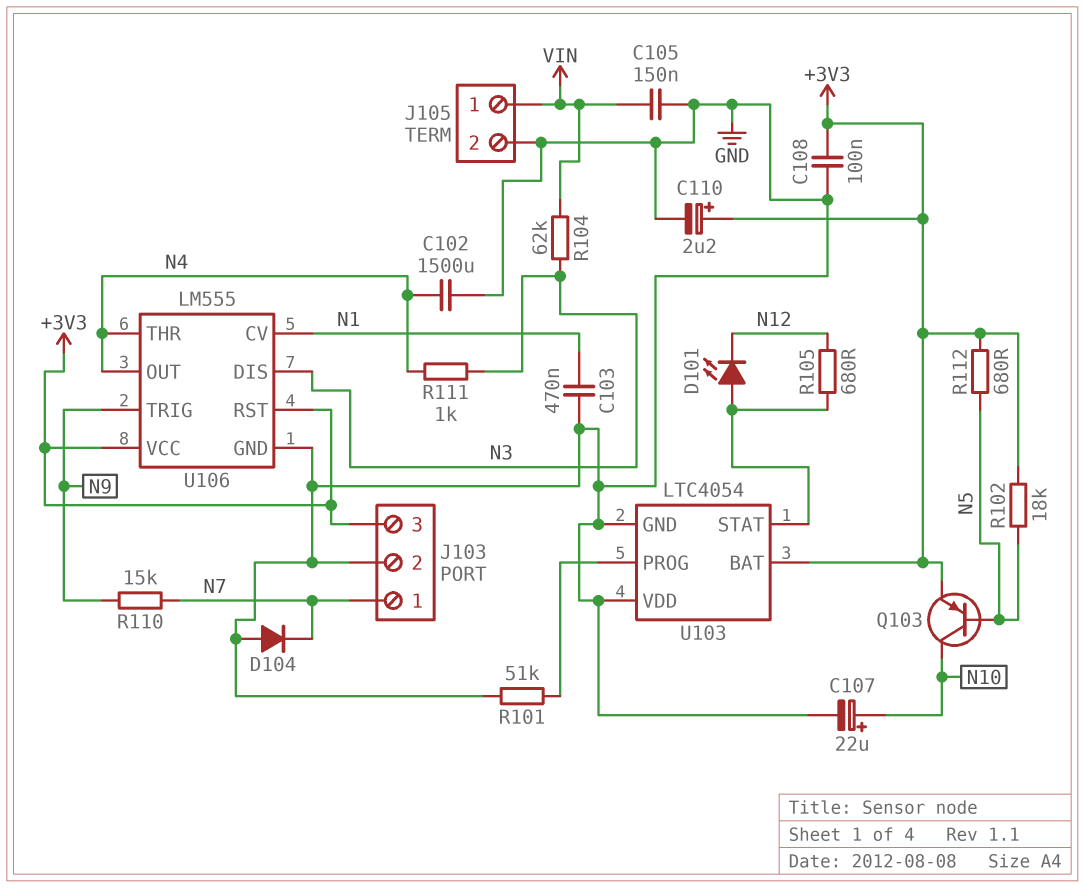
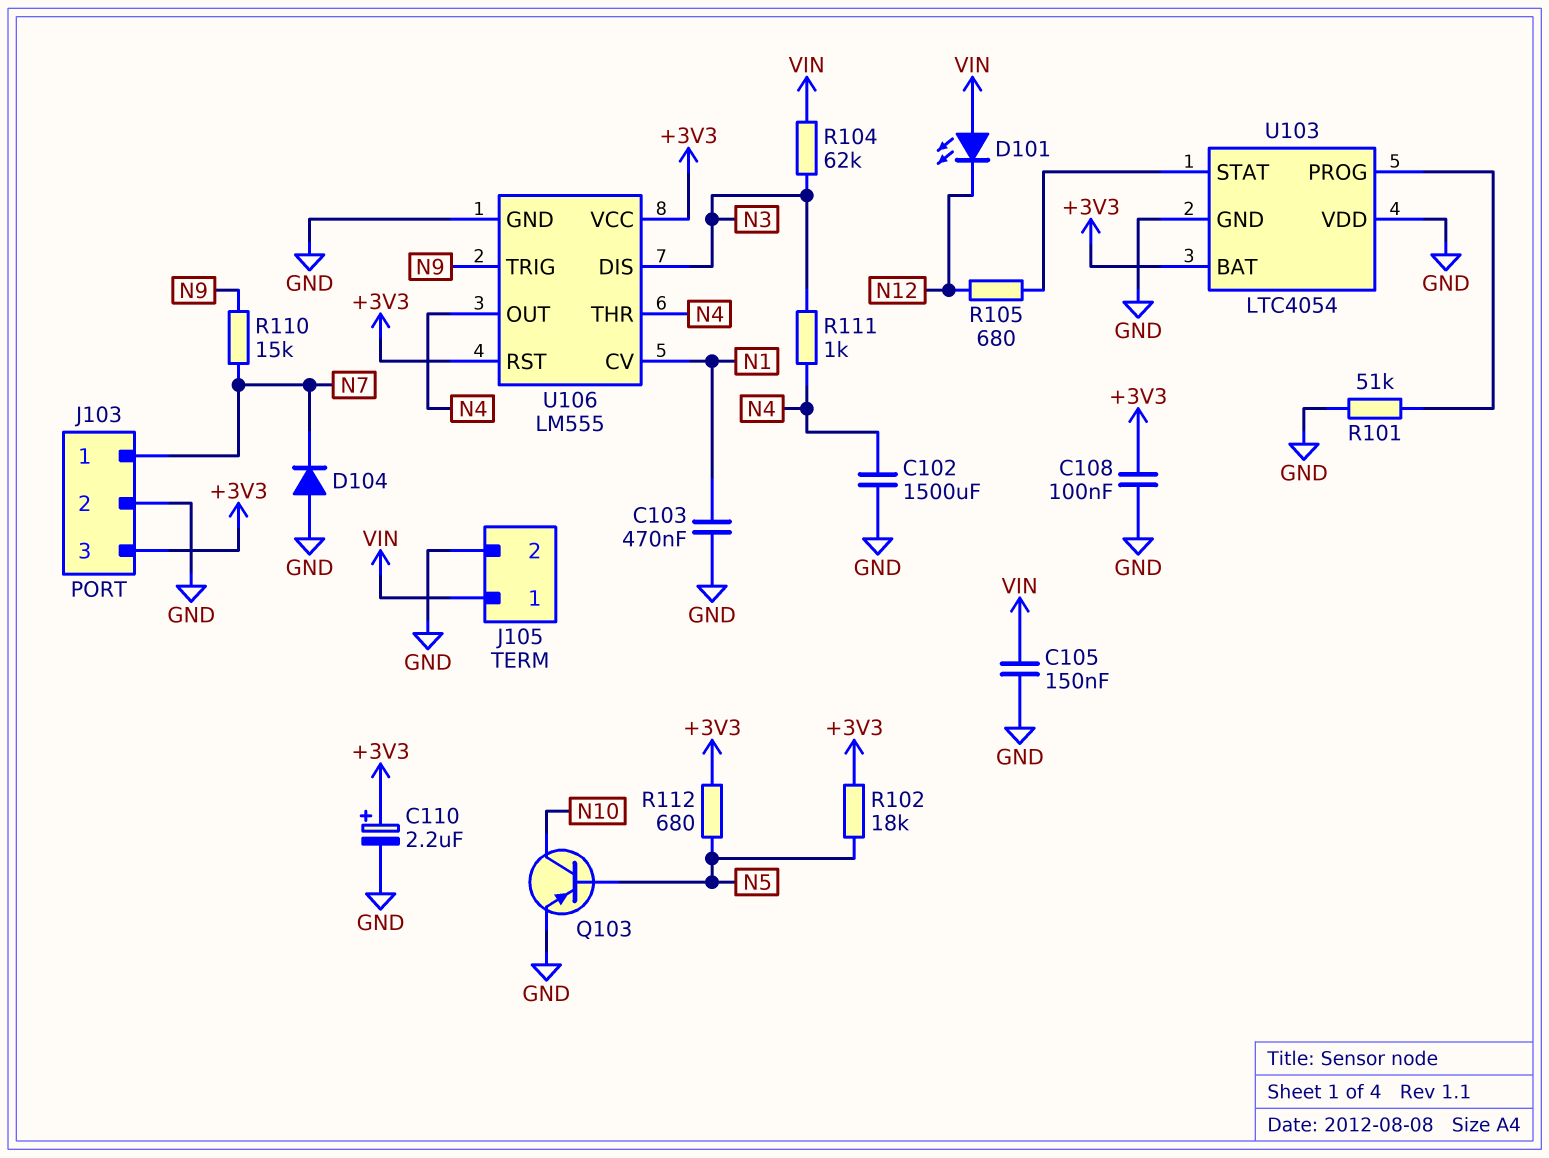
C107: 22uF (plus N10, minus GND) -> none
D101: LED (A U103/STAT, K N12) -> LED (A VIN, K N12)
Q103: PNP (B N5, C N10, E +3V3) -> PNP (B N5, C N10, E GND)

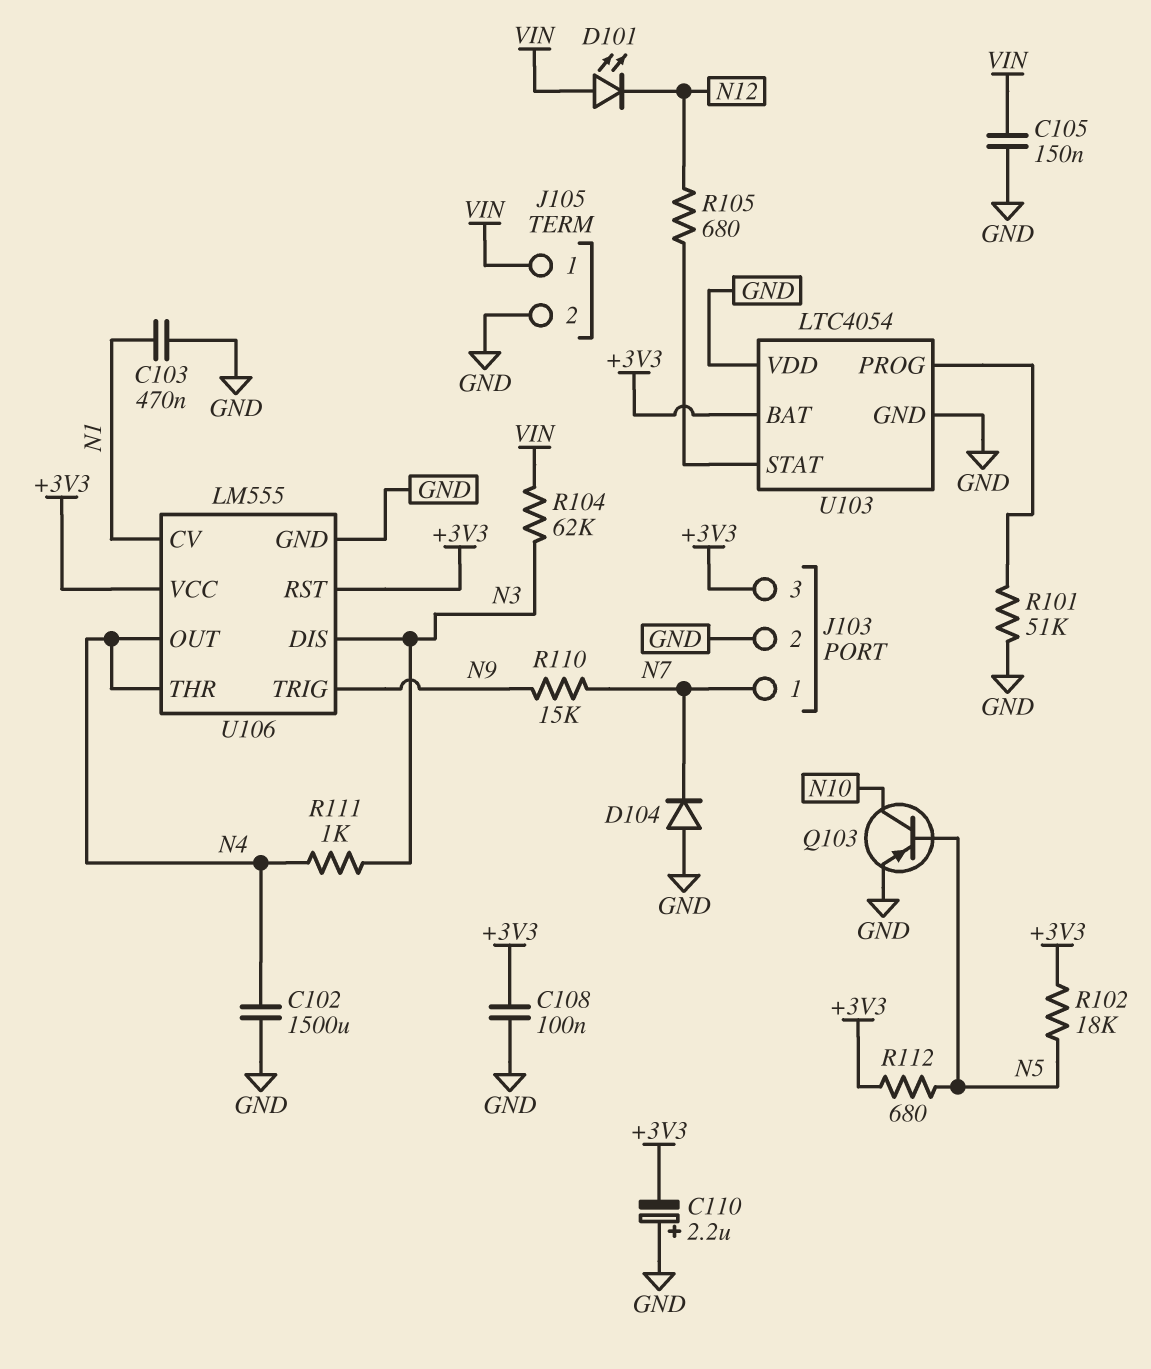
C110: 2.2uF (plus +3V3, minus GND) -> 2.2uF (plus GND, minus +3V3)

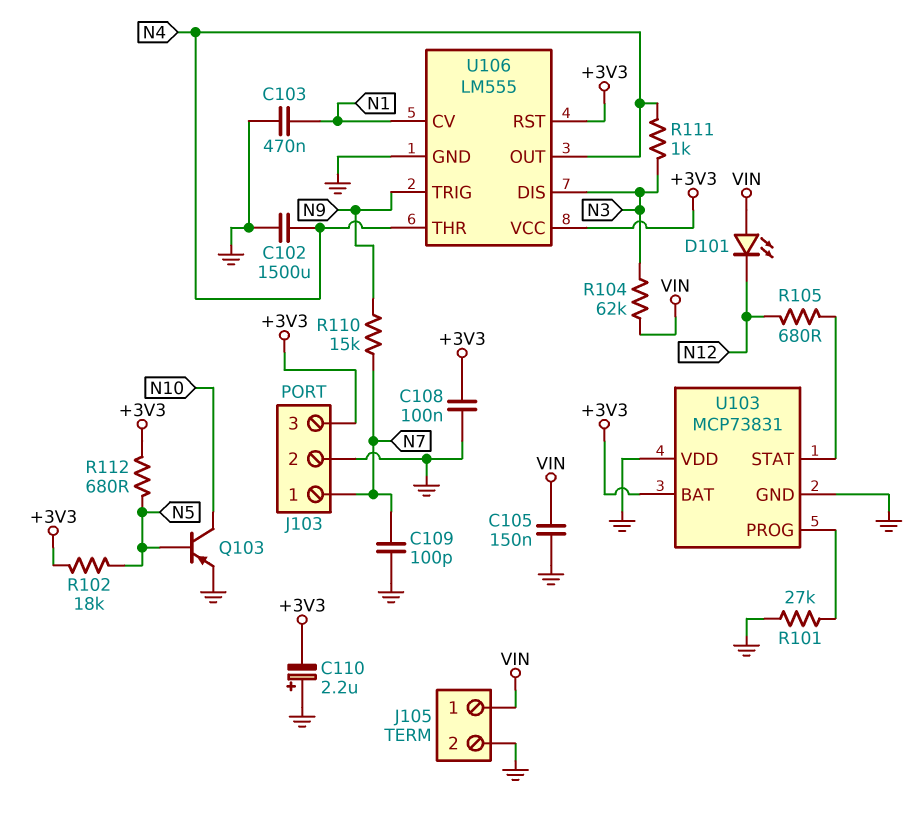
C109: none -> 100pF (GND, N7)
D104: diode (A GND, K N7) -> none
R101: 51k (GND, U103/PROG) -> 27k (GND, U103/PROG)
U103: LTC4054 -> MCP73831

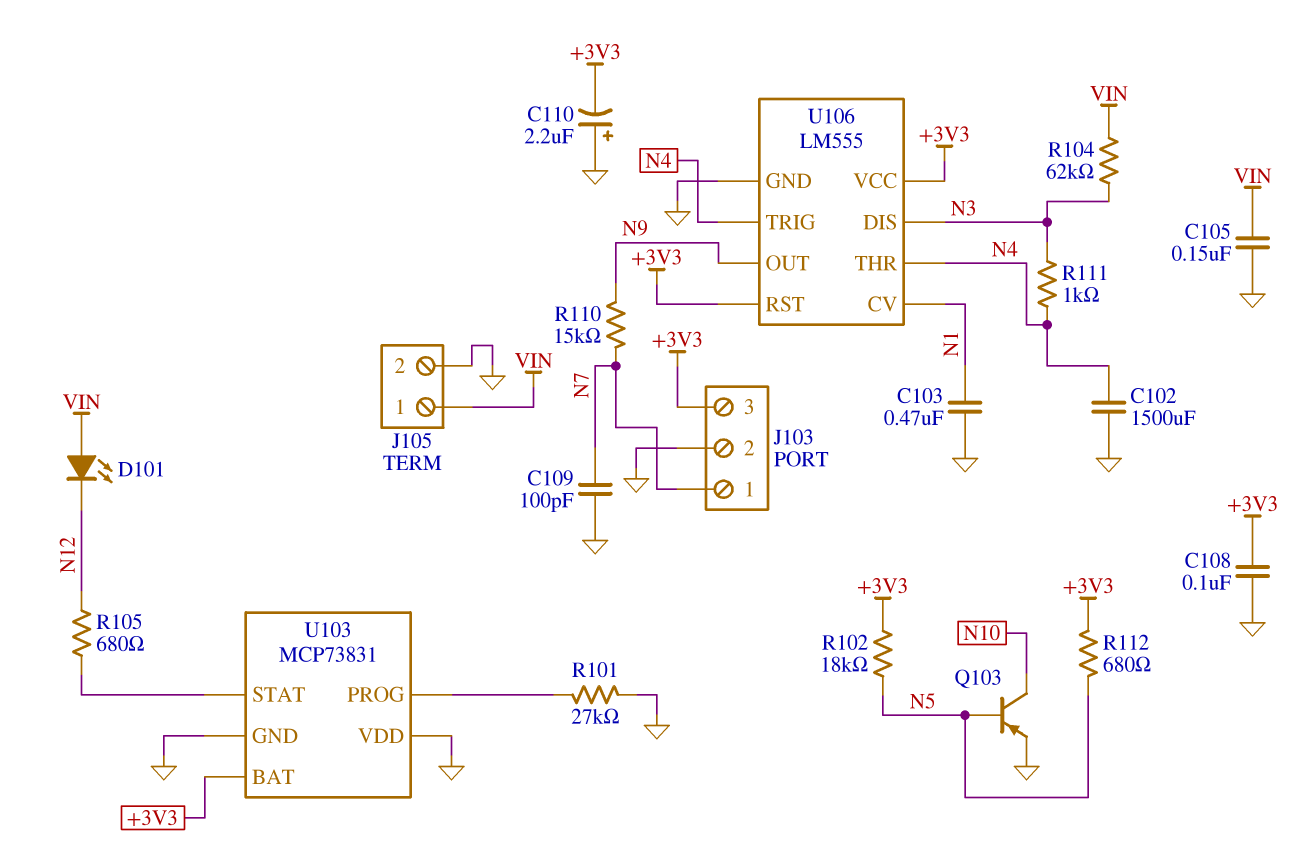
U106 pin OUT: N4 -> N9
U106 pin TRIG: N9 -> N4

